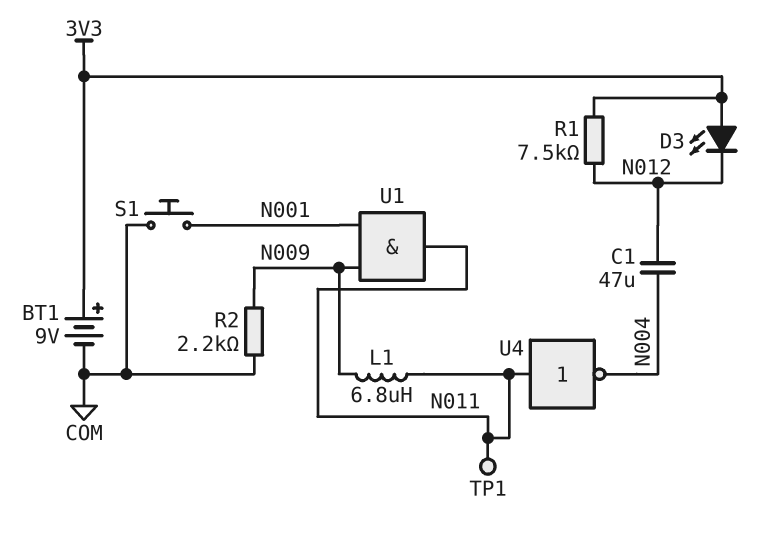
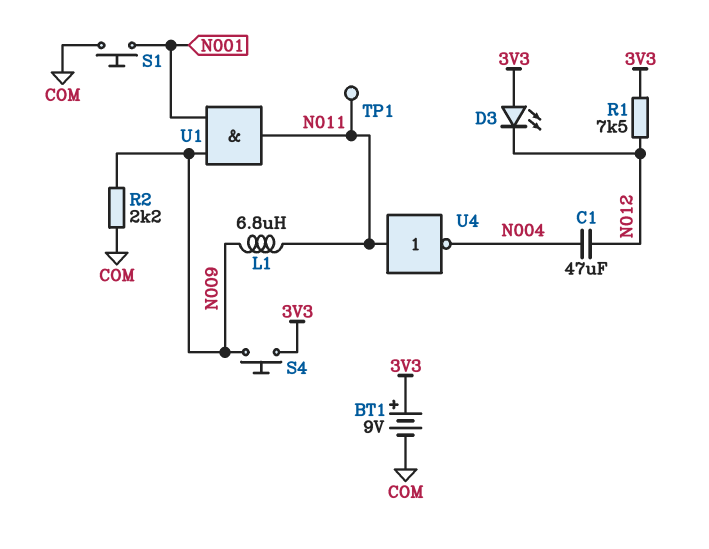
S4: none -> button (3V3, N009)

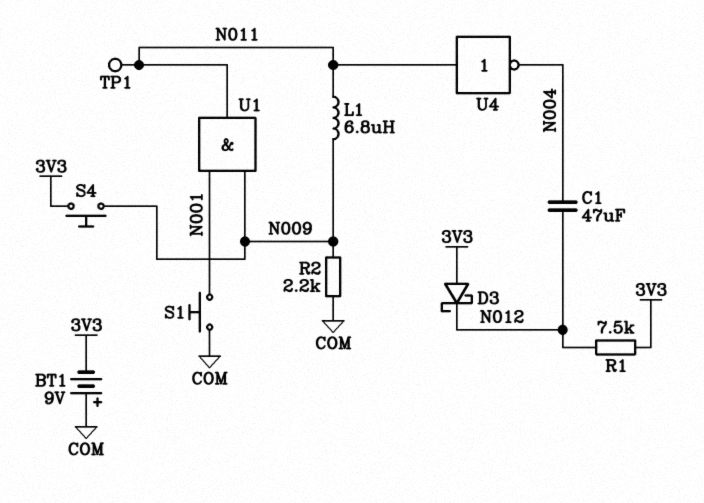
BT1: 9V (plus 3V3, minus COM) -> 9V (plus COM, minus 3V3)
D3: LED (A 3V3, K N012) -> schottky (A 3V3, K N012)

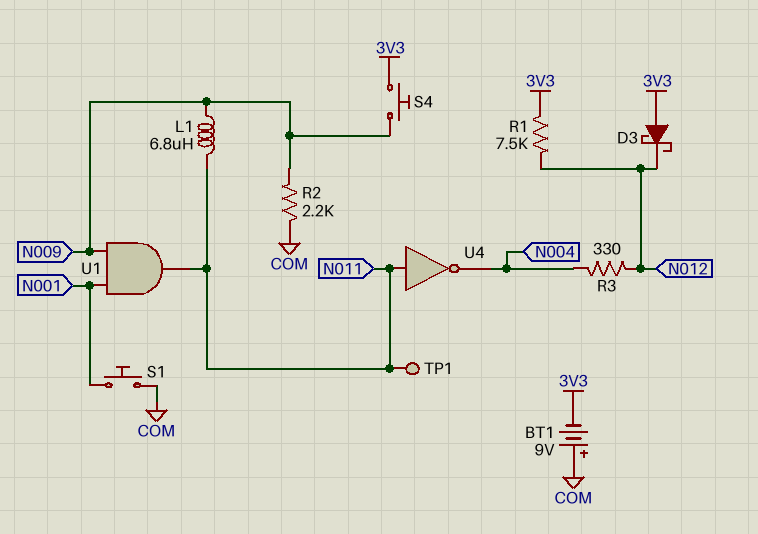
C1: 47uF (N004, N012) -> none
R3: none -> 330 (N004, N012)

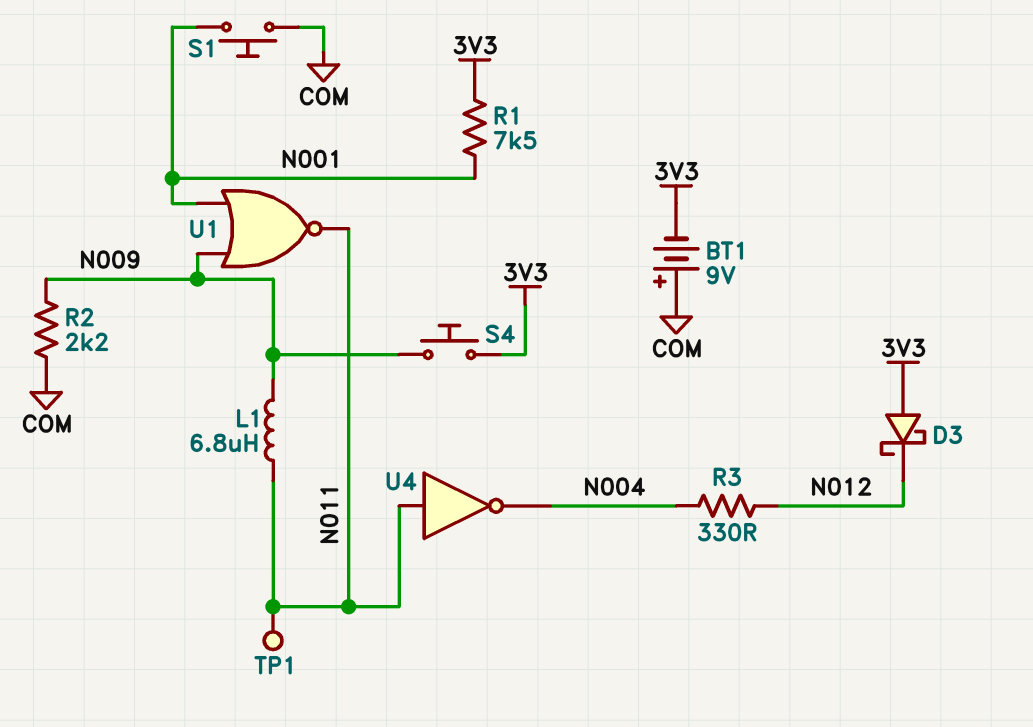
R1: 7.5k (3V3, N012) -> 7.5k (3V3, N001)
U1: AND (in N001, in N009, out N011) -> NOR (in N001, in N009, out N011)

